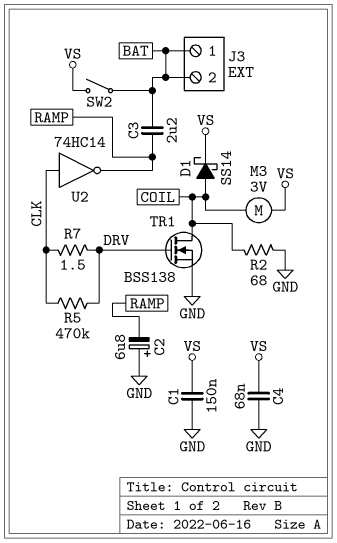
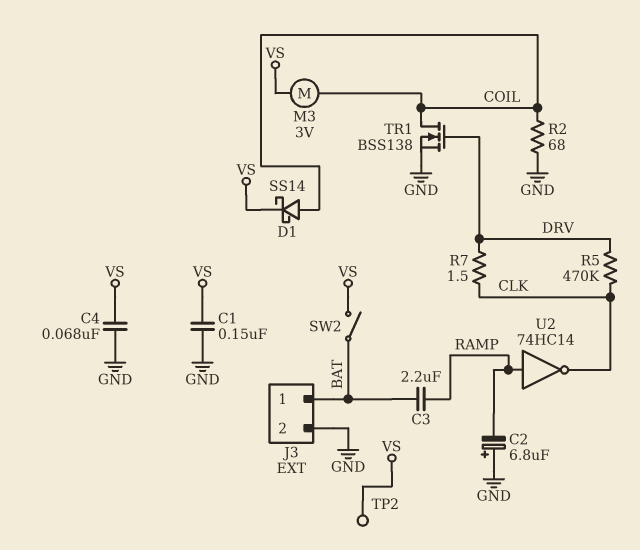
J3 pin 2: BAT -> GND
TP2: none -> test point (VS)
U2: NOT 74HC14 (in CLK, out RAMP) -> NOT 74HC14 (in RAMP, out CLK)

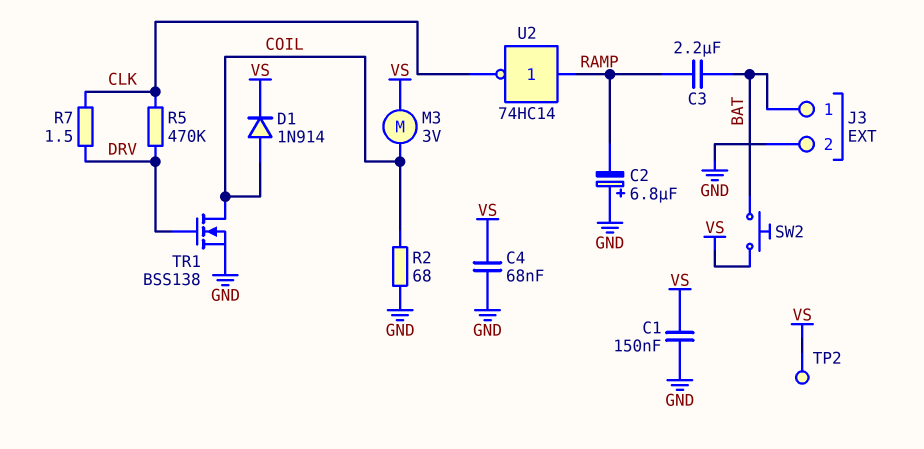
D1: schottky SS14 (A COIL, K VS) -> diode 1N914 (A COIL, K VS)
SW2: switch (BAT, VS) -> button (BAT, VS)

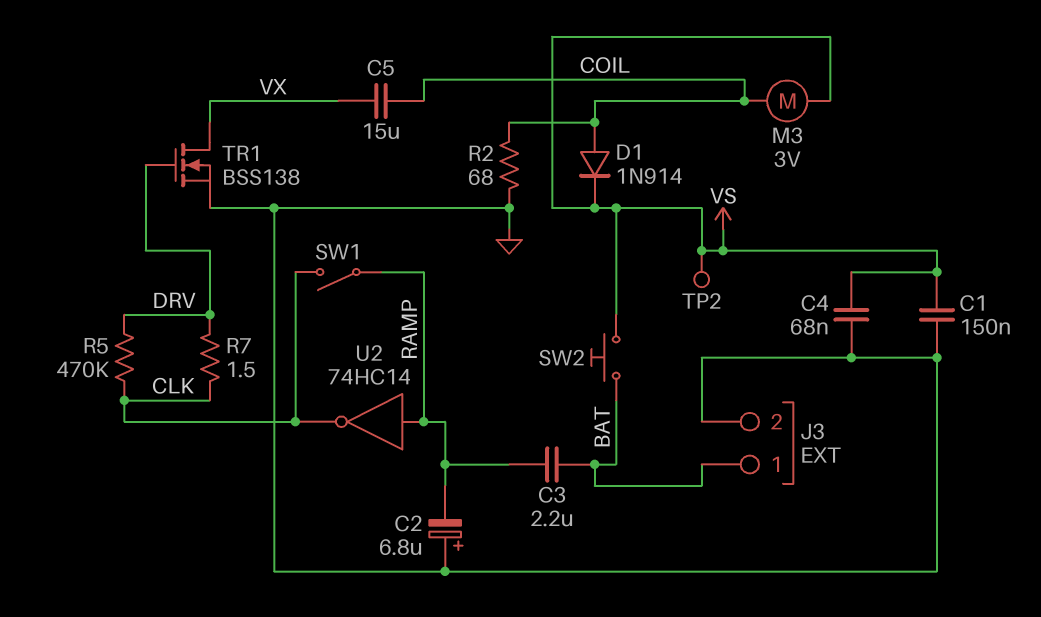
C5: none -> 15uF (COIL, VX)
SW1: none -> switch (CLK, RAMP)
TR1: NMOS BSS138 (G DRV, D COIL, S GND) -> NMOS BSS138 (G DRV, D VX, S GND)

